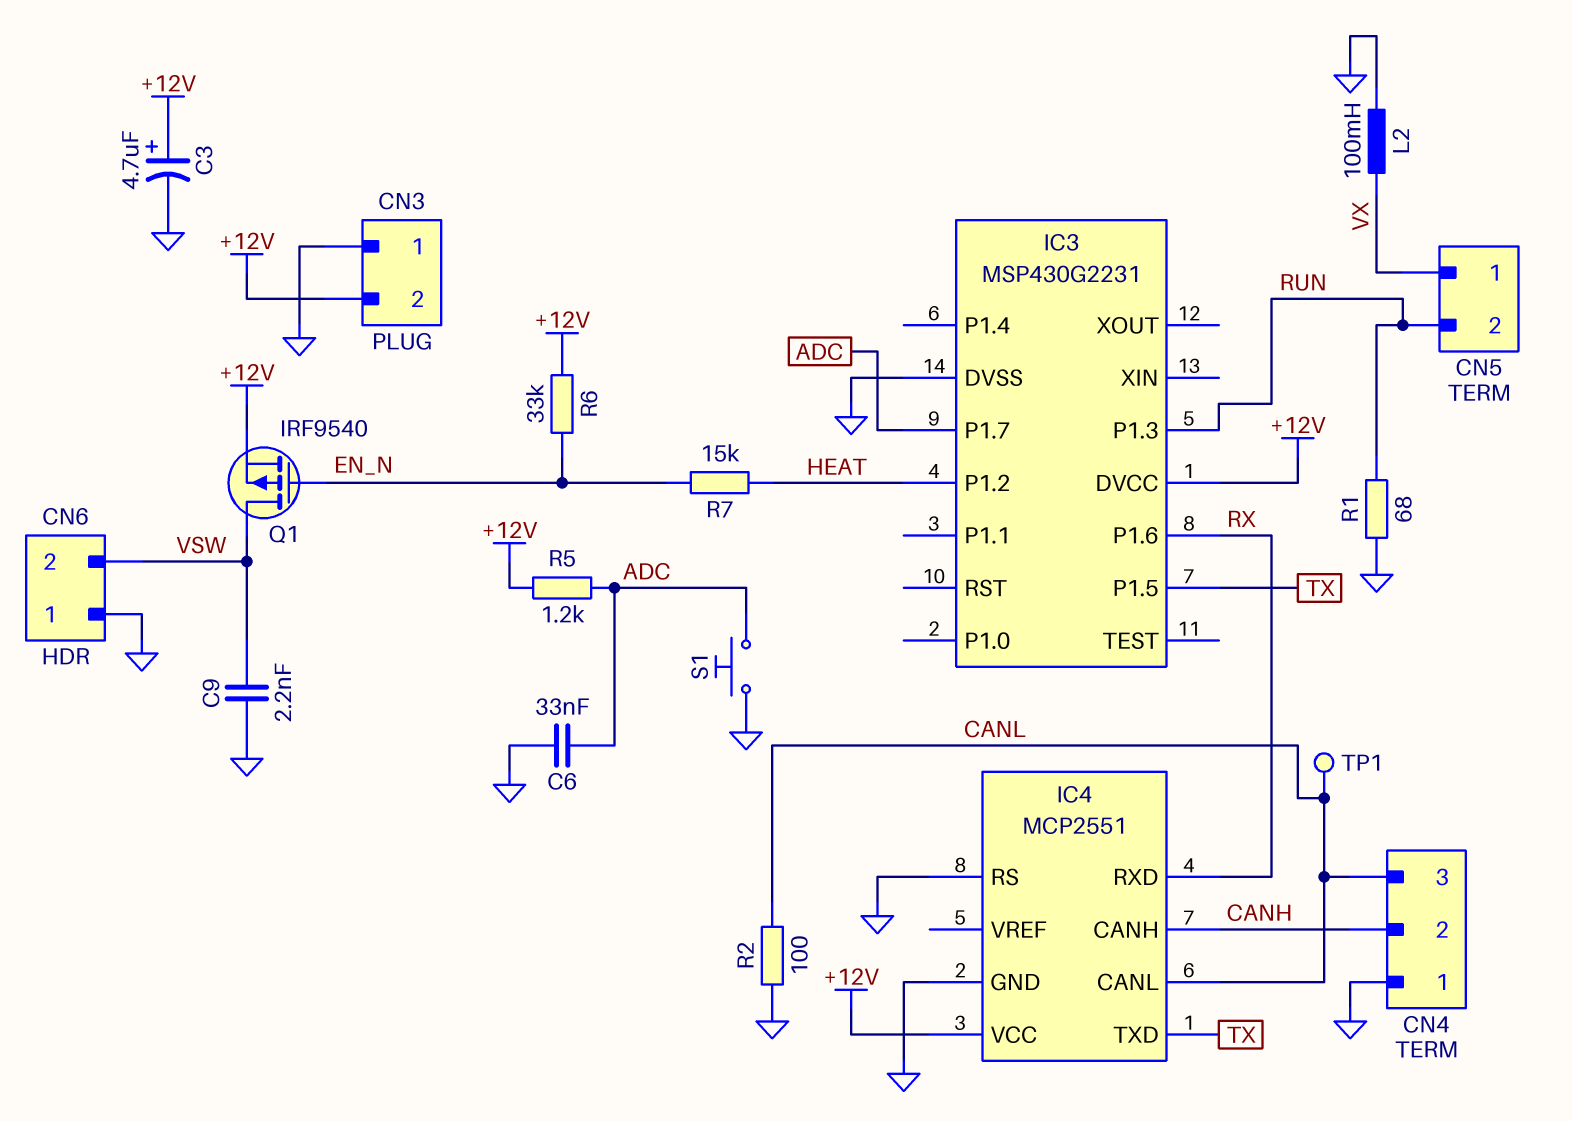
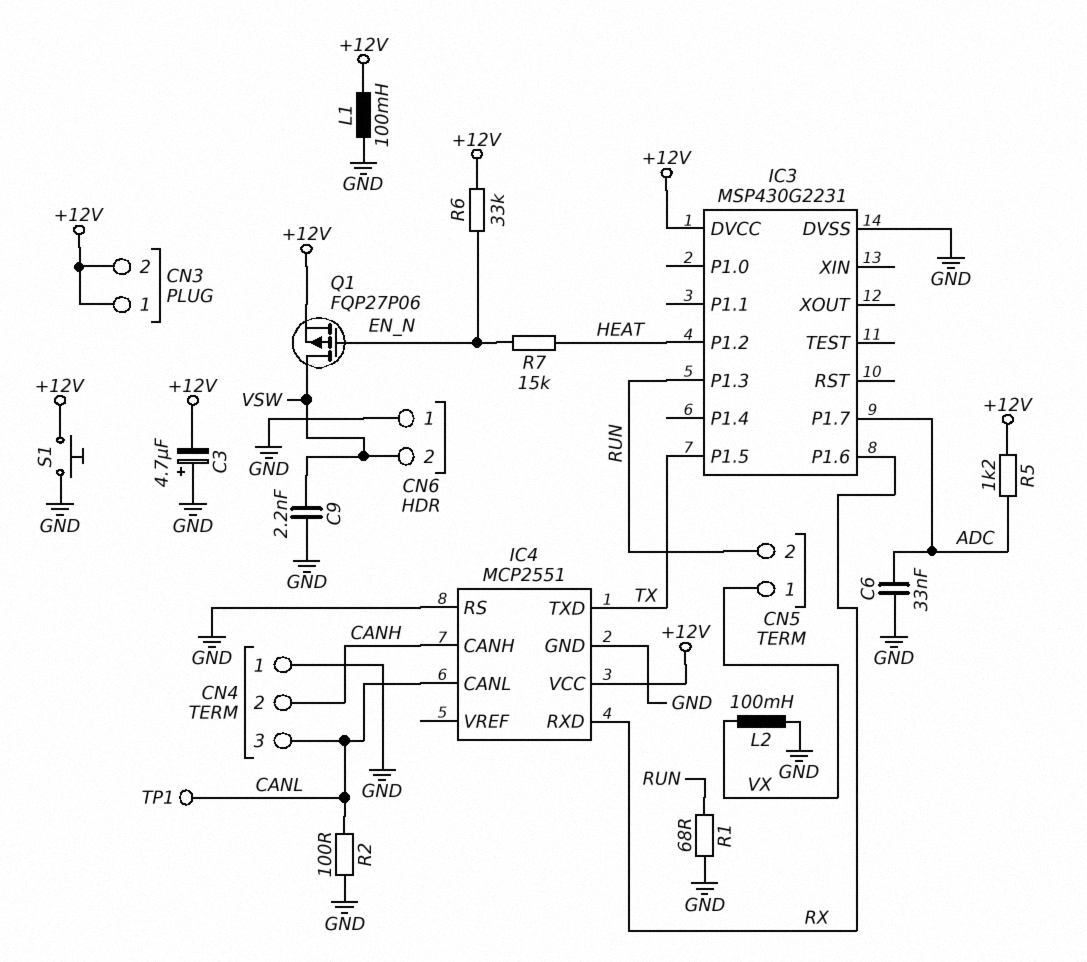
C3: 4.7uF (plus +12V, minus GND) -> 4.7uF (plus GND, minus +12V)
CN3 pin 1: GND -> +12V
L1: none -> 100mH (+12V, GND)
Q1: PMOS IRF9540 (G EN_N, D VSW, S +12V) -> PMOS FQP27P06 (G EN_N, D VSW, S +12V)
S1: button (ADC, GND) -> button (+12V, GND)

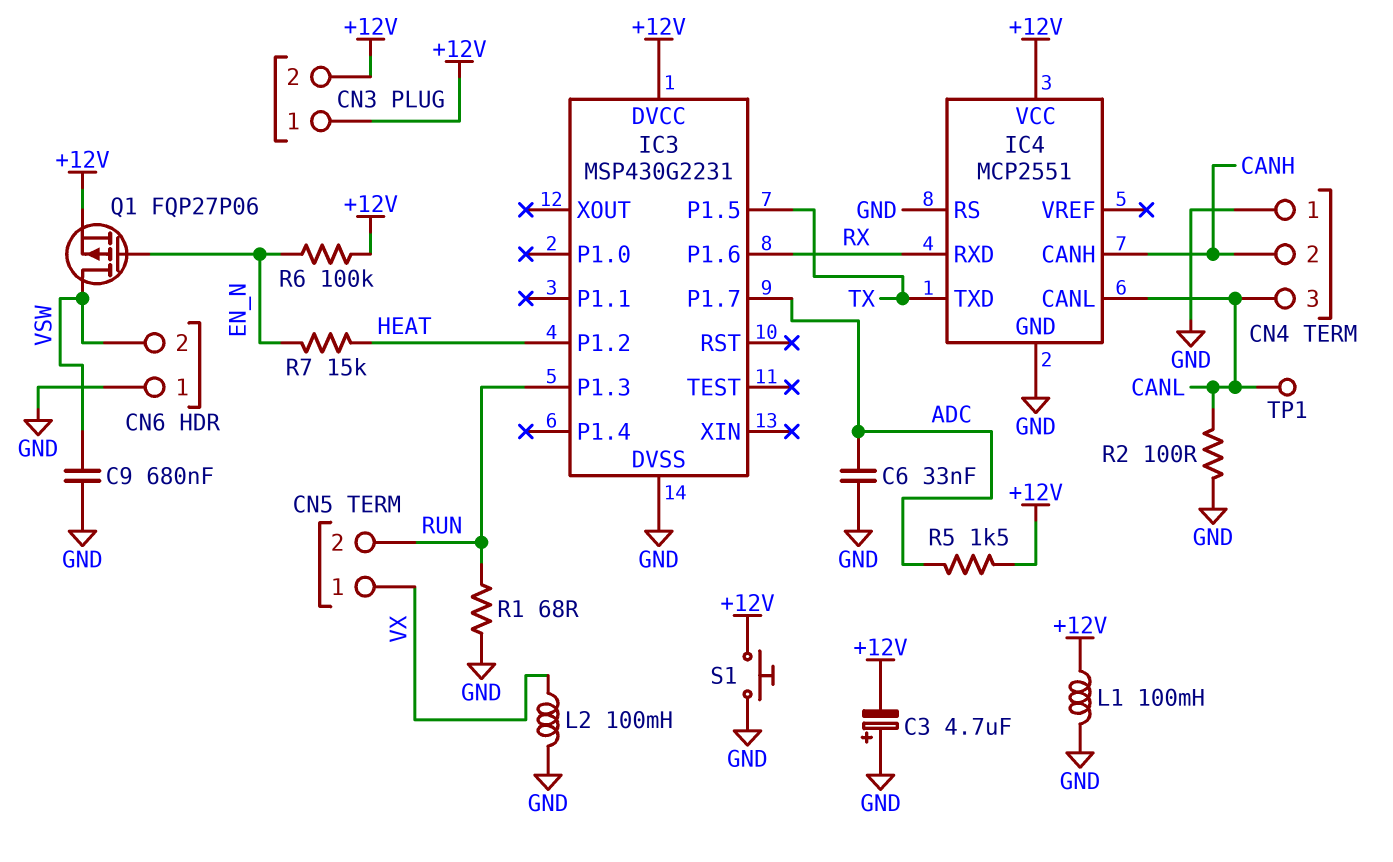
C9: 2.2nF (GND, VSW) -> 680nF (GND, VSW)
R5: 1.2k (+12V, ADC) -> 1.5k (+12V, ADC)
R6: 33k (+12V, EN_N) -> 100k (+12V, EN_N)

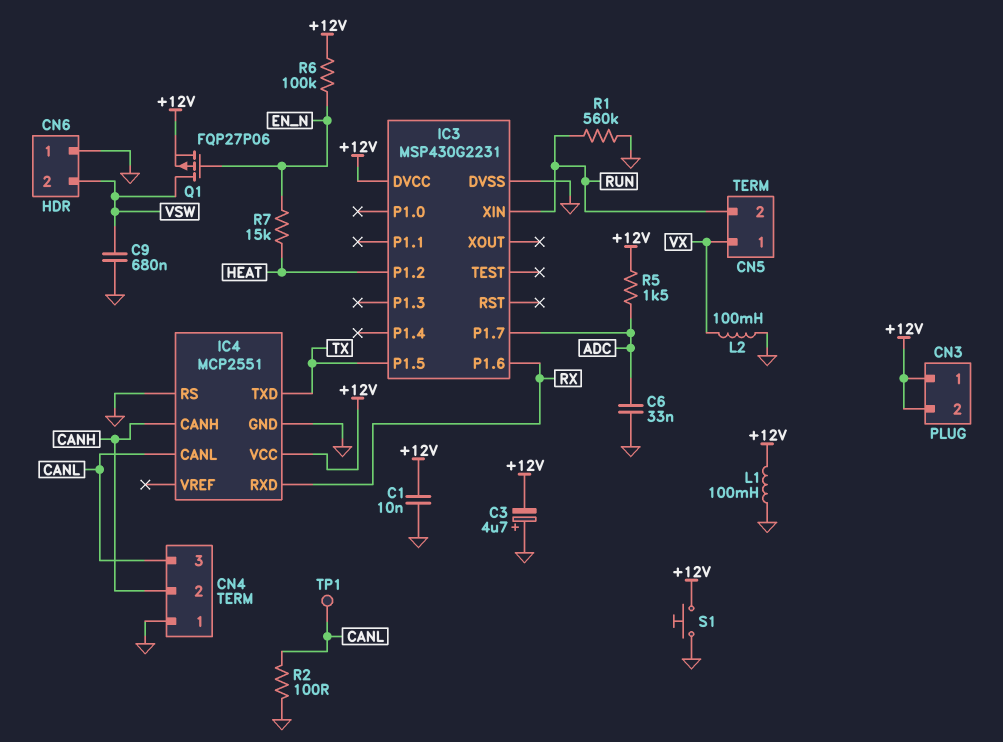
C1: none -> 10nF (+12V, GND)
IC3 pin P1.3: RUN -> none
IC3 pin XIN: none -> RUN
R1: 68 (GND, RUN) -> 560k (GND, RUN)

